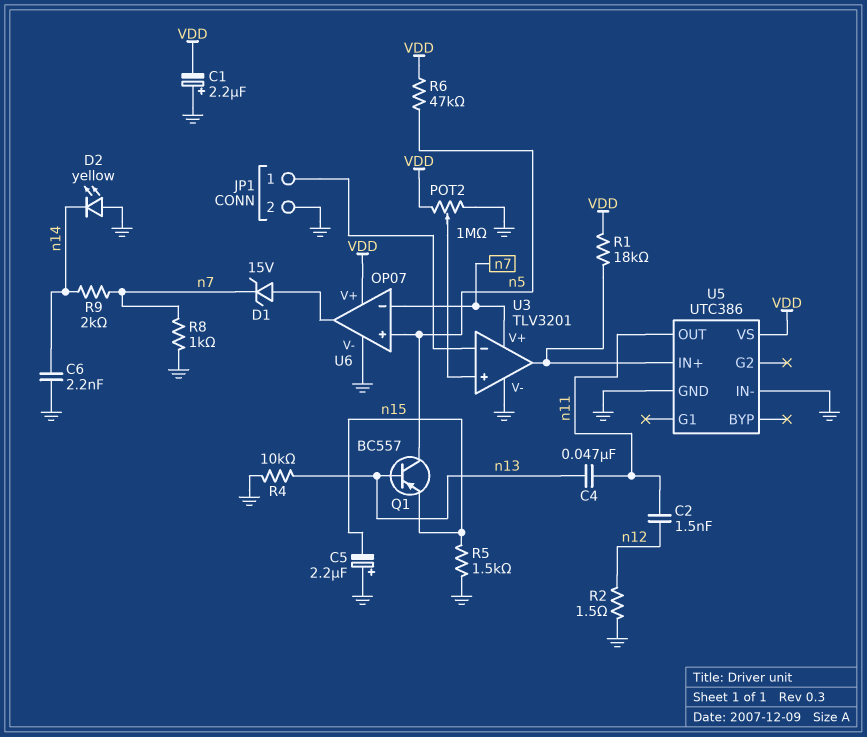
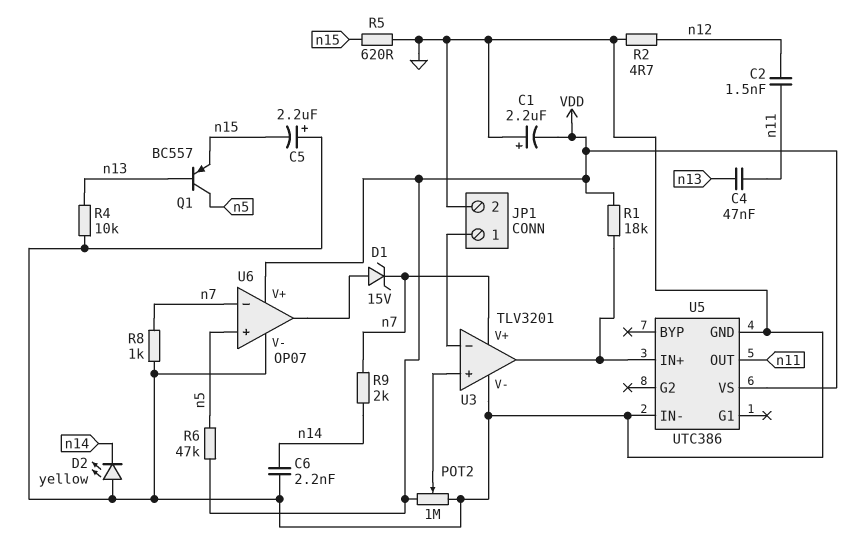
R2: 1.5 (GND, n12) -> 4.7 (GND, n12)
R5: 1.5k (GND, n15) -> 620 (GND, n15)

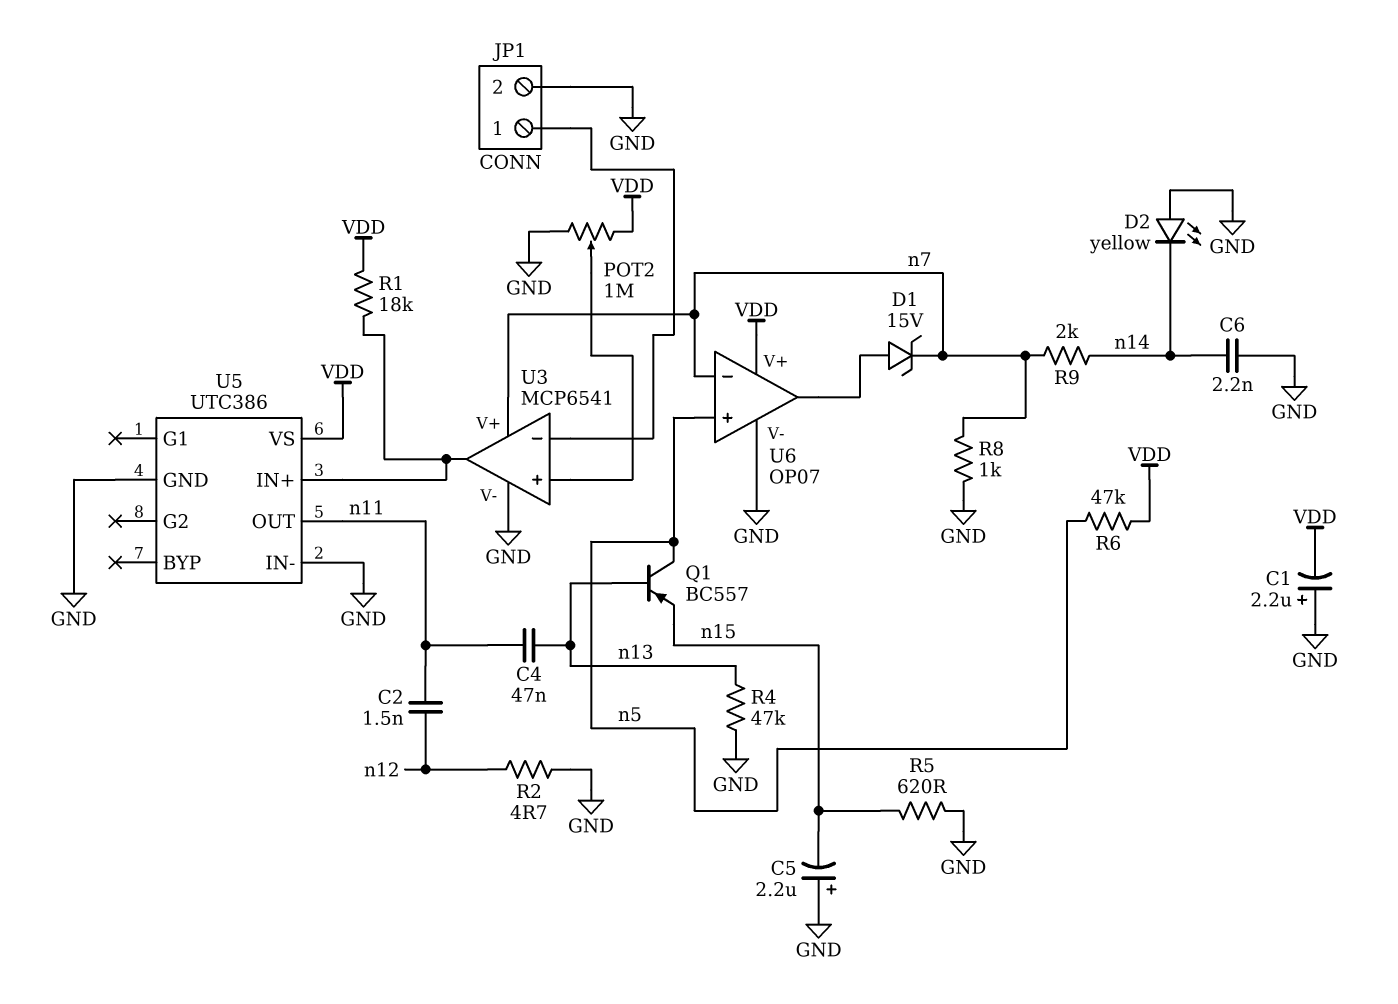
R4: 10k (GND, n13) -> 47k (GND, n13)
U3: TLV3201 -> MCP6541

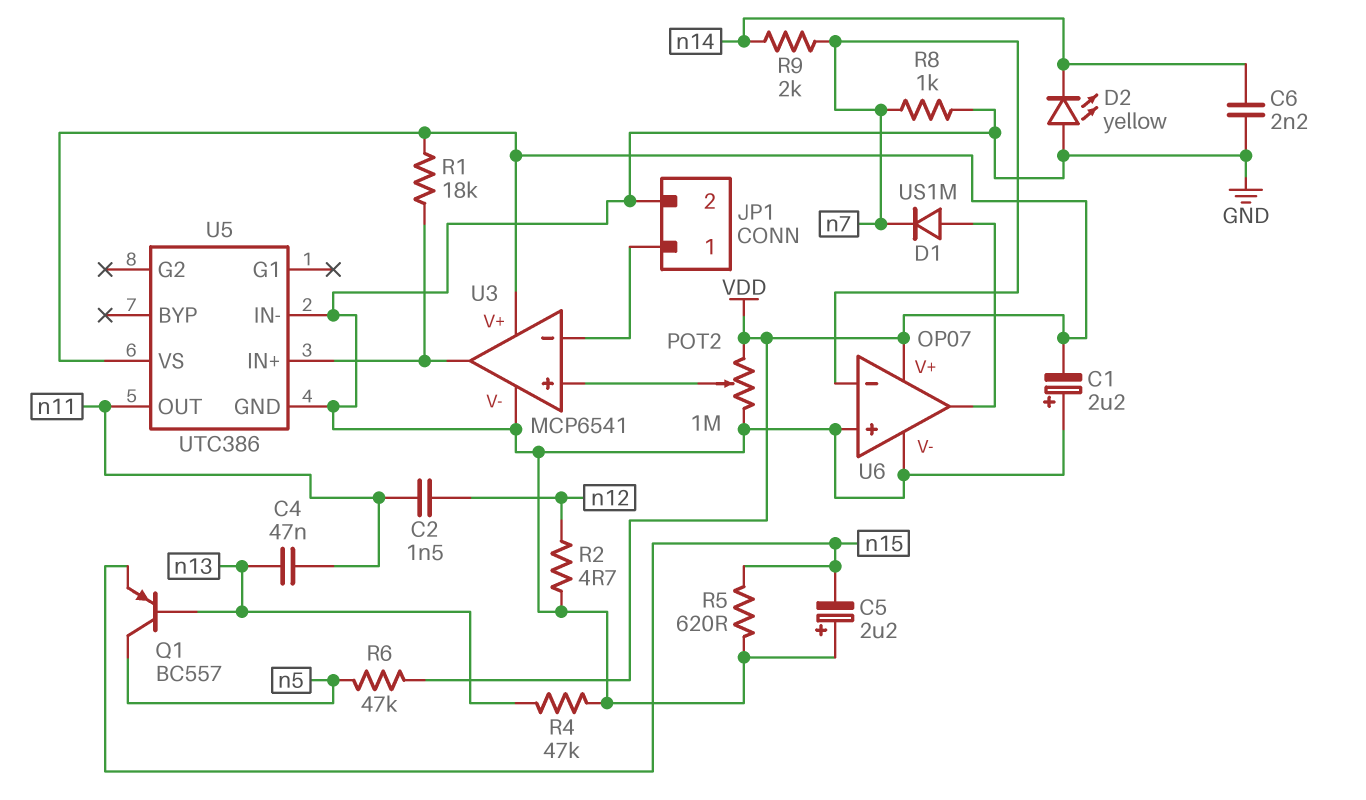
D1: zener 15V (A U6/out, K n7) -> diode US1M (A U6/out, K n7)
U3 pin V+: n7 -> VDD
U6 pin in+: n5 -> GND

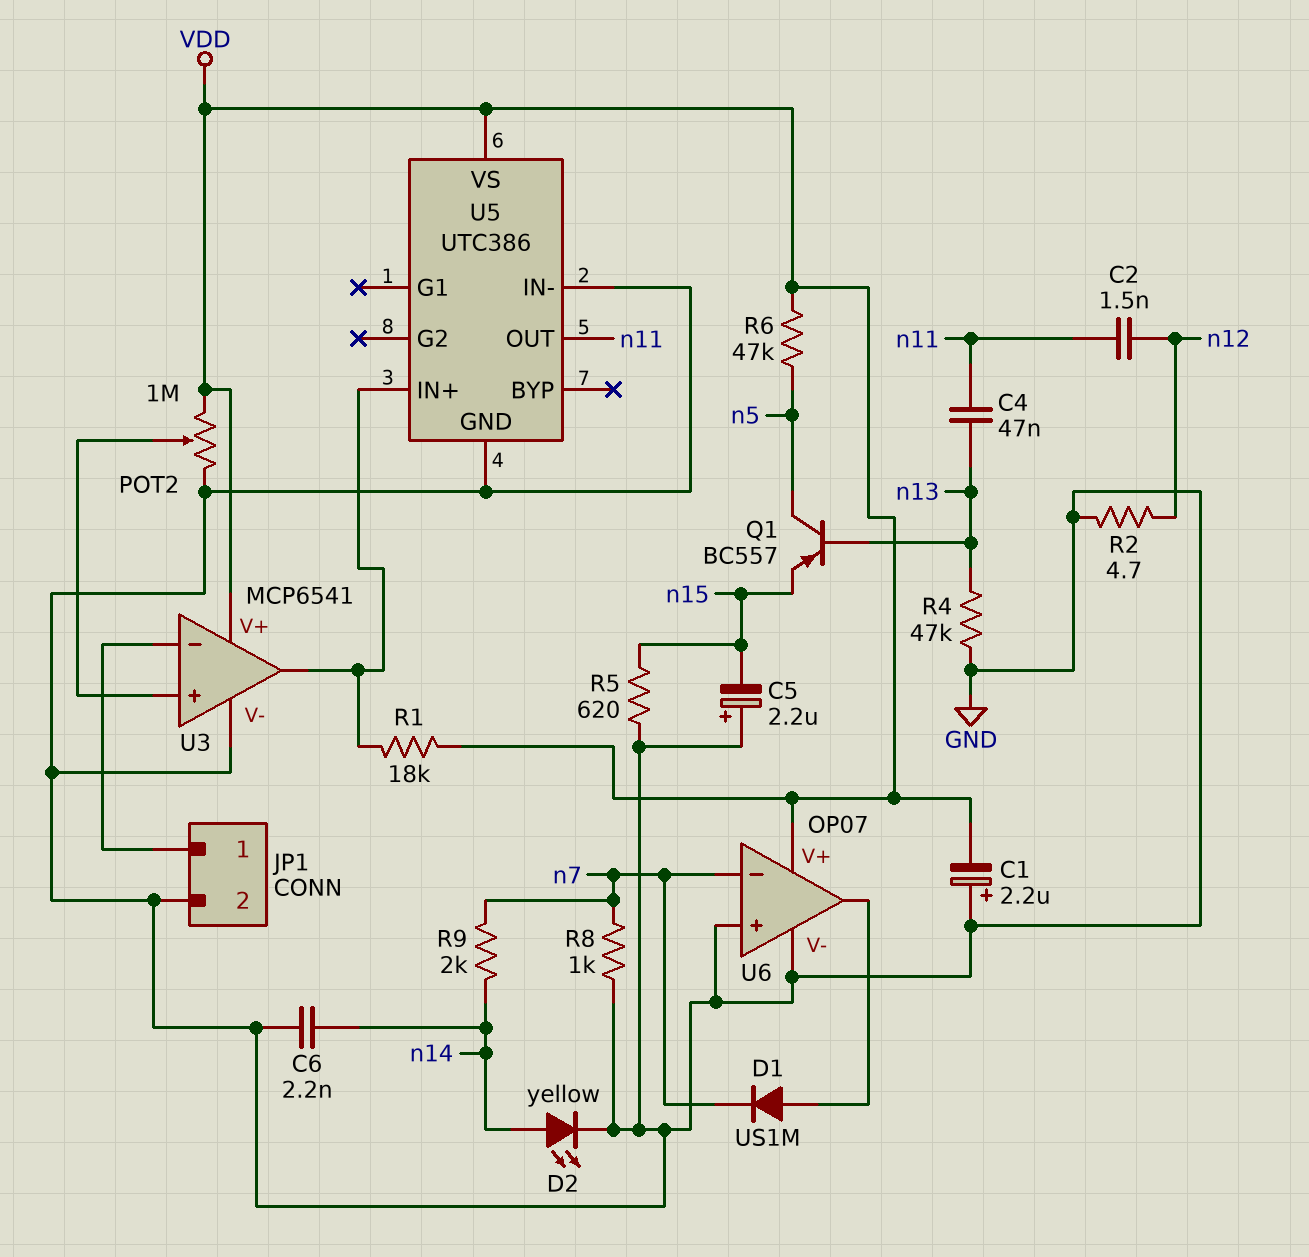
D2: LED yellow (A GND, K n14) -> LED yellow (A n14, K GND)

